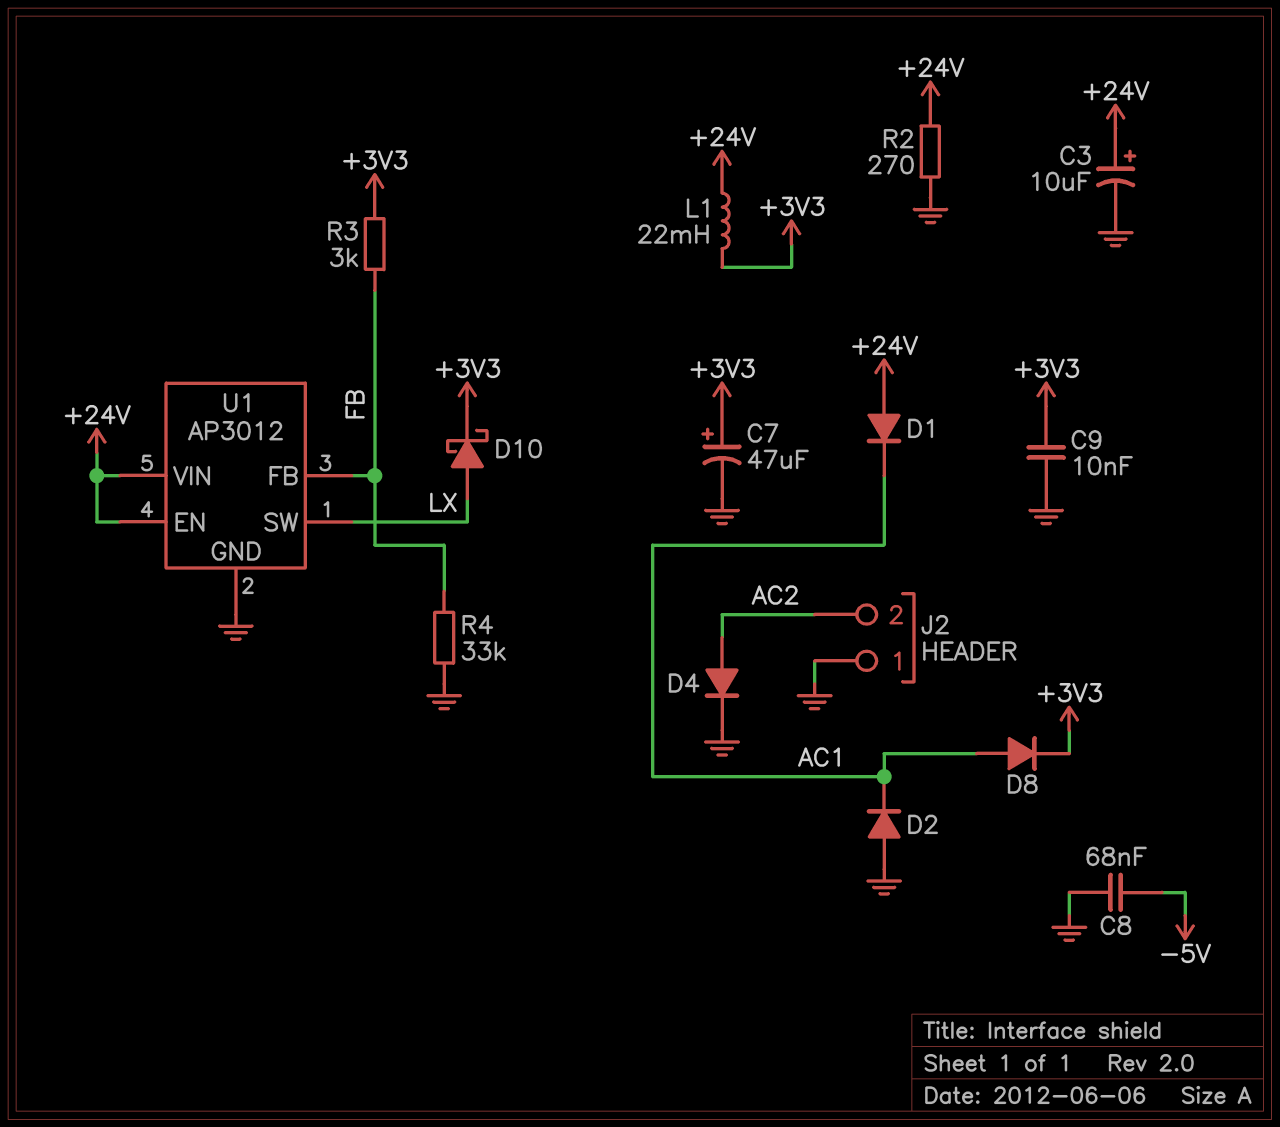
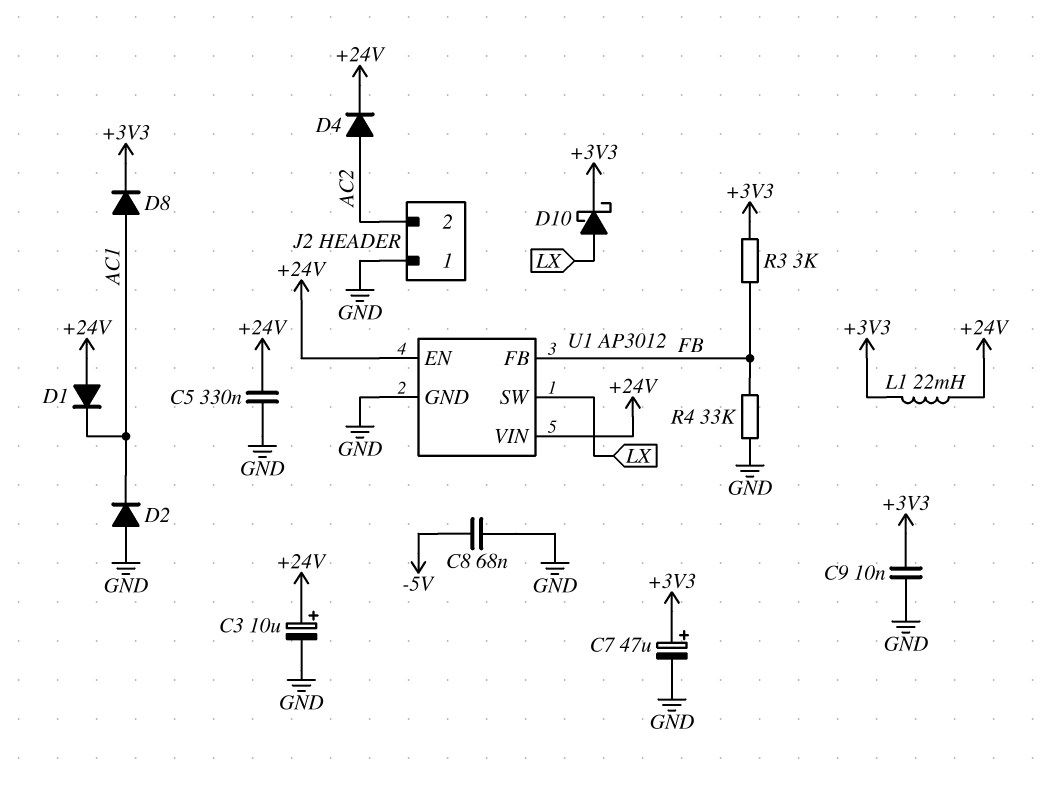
C5: none -> 330nF (+24V, GND)
D4: diode (A AC2, K GND) -> diode (A AC2, K +24V)
R2: 270 (+24V, GND) -> none

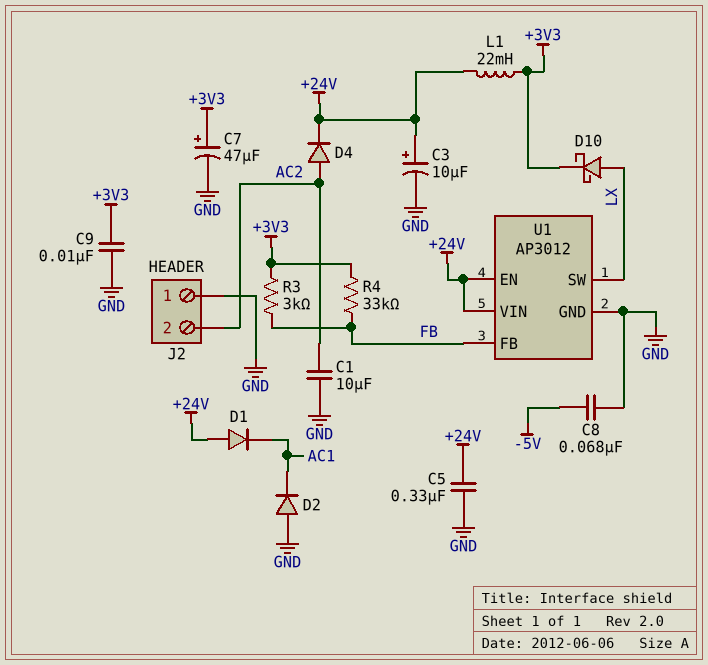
C1: none -> 10uF (AC2, GND)
D8: diode (A AC1, K +3V3) -> none
R4: 33k (FB, GND) -> 33k (+3V3, FB)

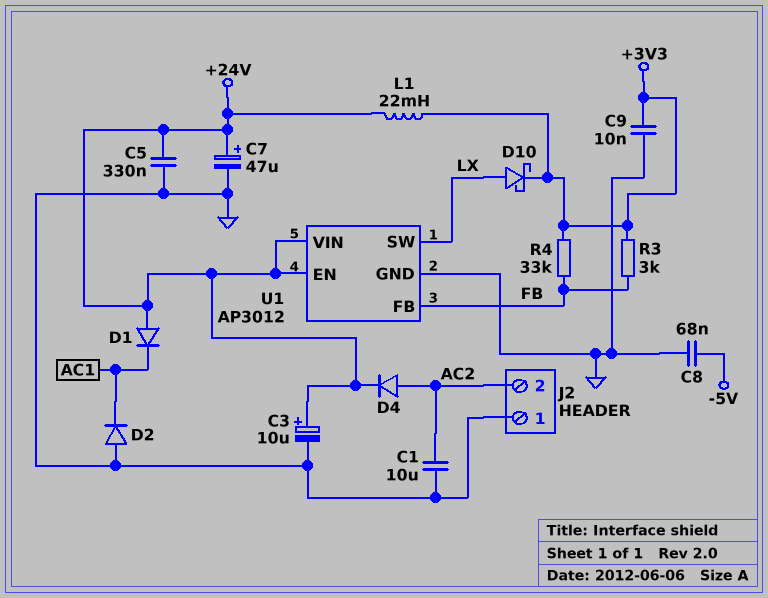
C7: 47uF (plus +3V3, minus GND) -> 47uF (plus +24V, minus GND)

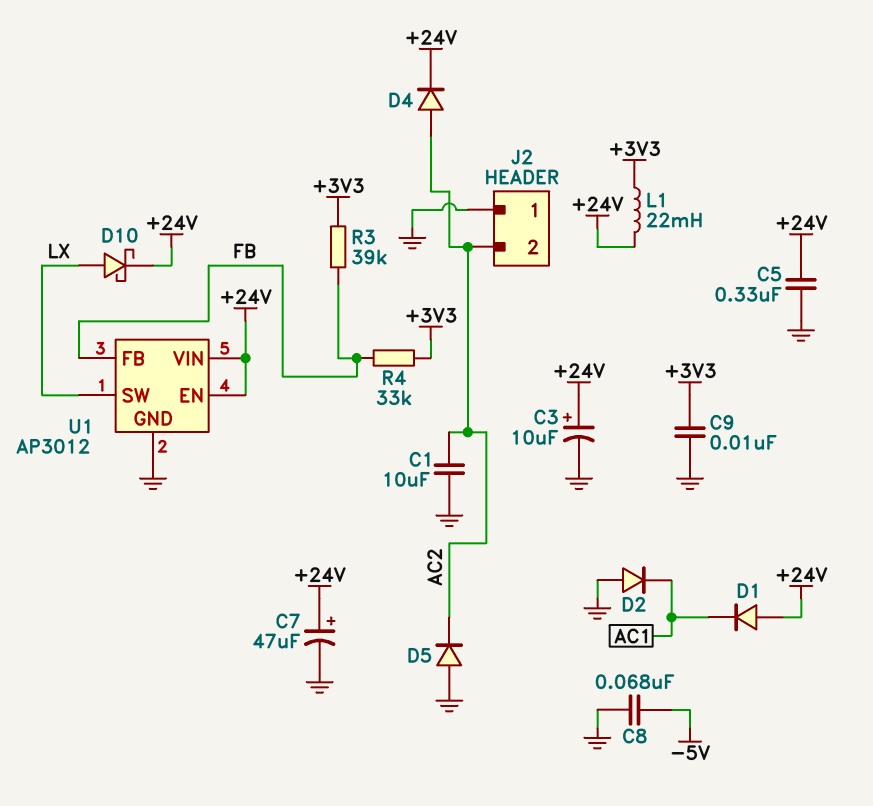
D5: none -> diode (A GND, K AC2)
D10: schottky (A LX, K +3V3) -> schottky (A LX, K +24V)
R3: 3k (+3V3, FB) -> 39k (+3V3, FB)

